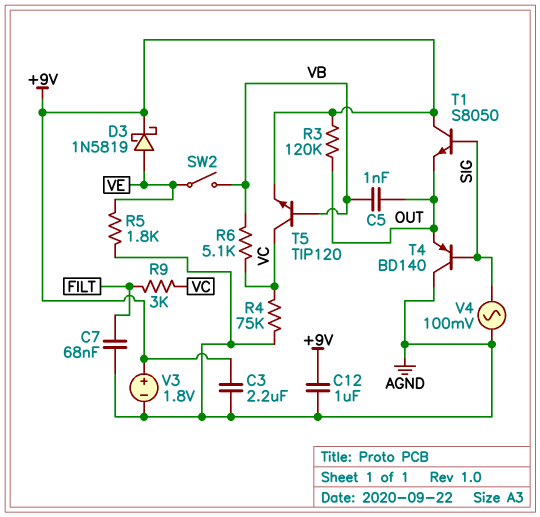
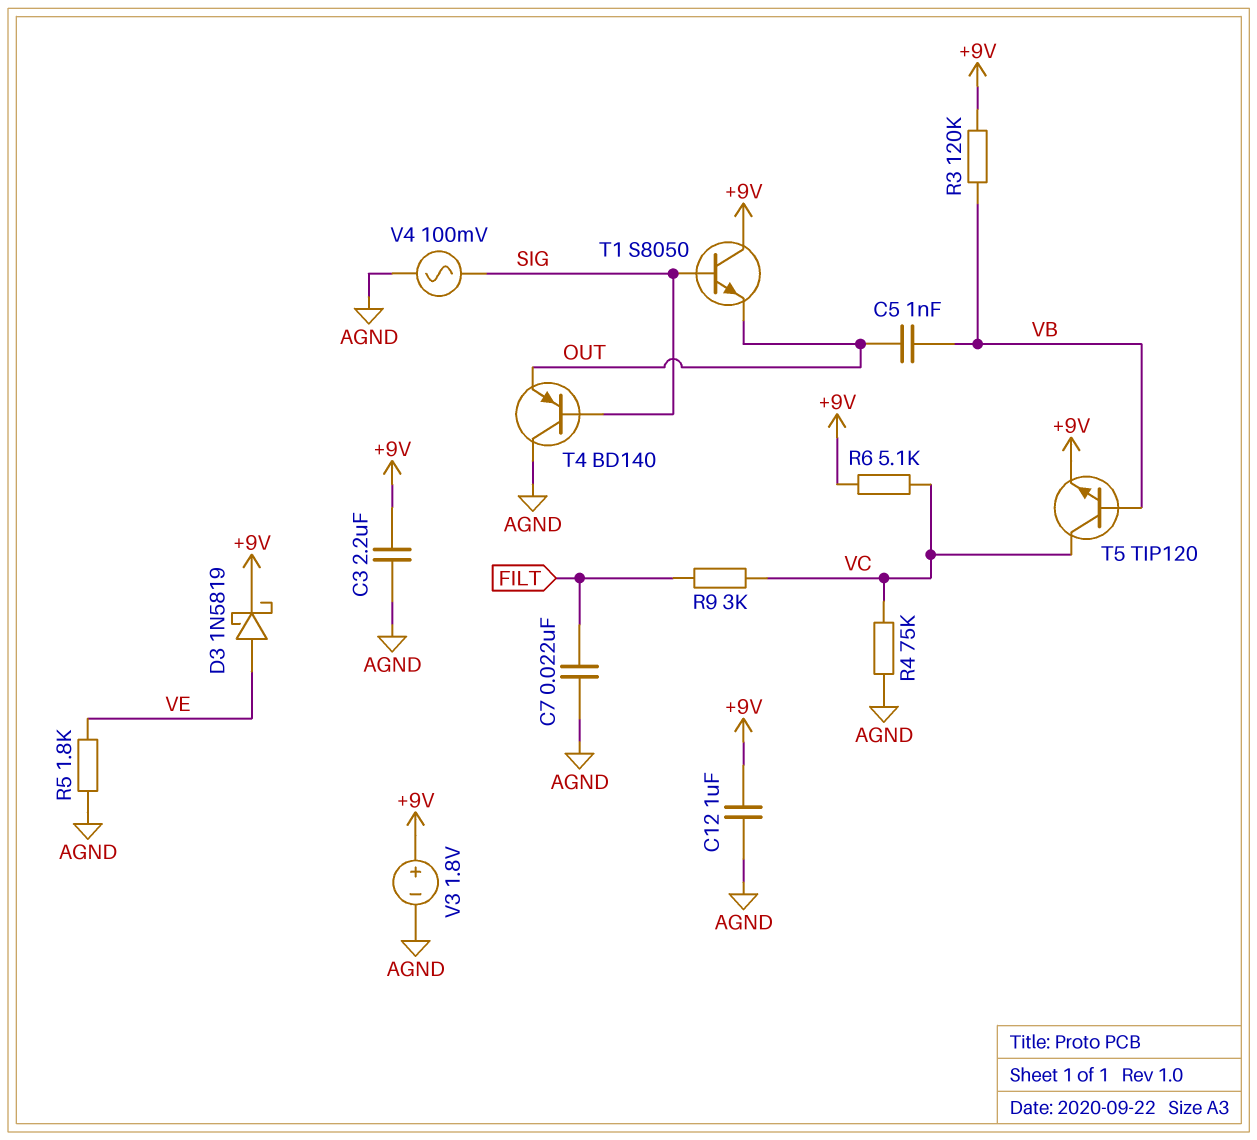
C7: 68nF (AGND, FILT) -> 22nF (AGND, FILT)
R3: 120k (+9V, OUT) -> 120k (+9V, VB)
R6: 5.1k (VB, VC) -> 5.1k (+9V, VC)
SW2: switch (VB, VE) -> none

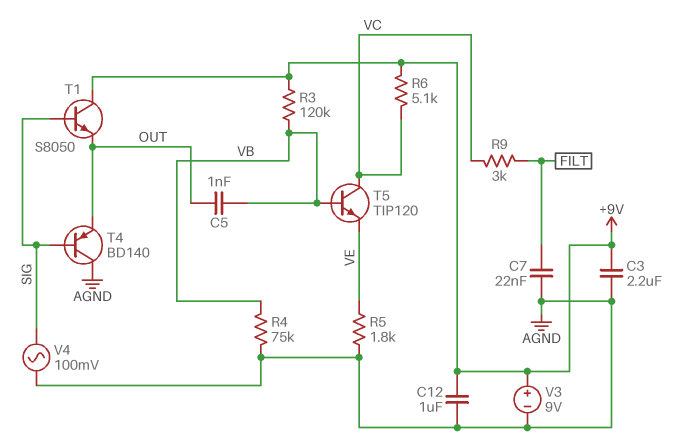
D3: schottky 1N5819 (A VE, K +9V) -> none
R4: 75k (AGND, VC) -> 75k (AGND, VB)
T5: NPN TIP120 (B VB, C VC, E +9V) -> NPN TIP120 (B VB, C VC, E VE)
V3: 1.8V (plus +9V, minus AGND) -> 9V (plus +9V, minus AGND)

